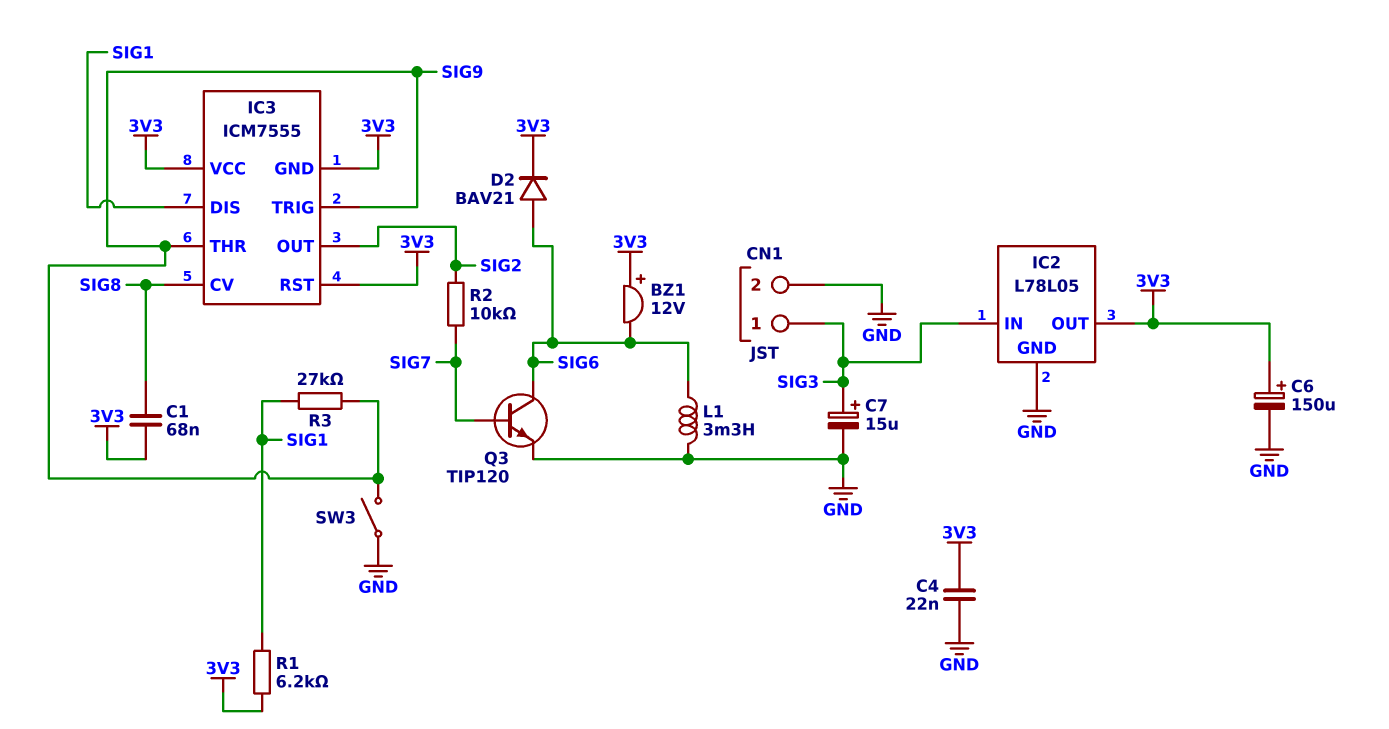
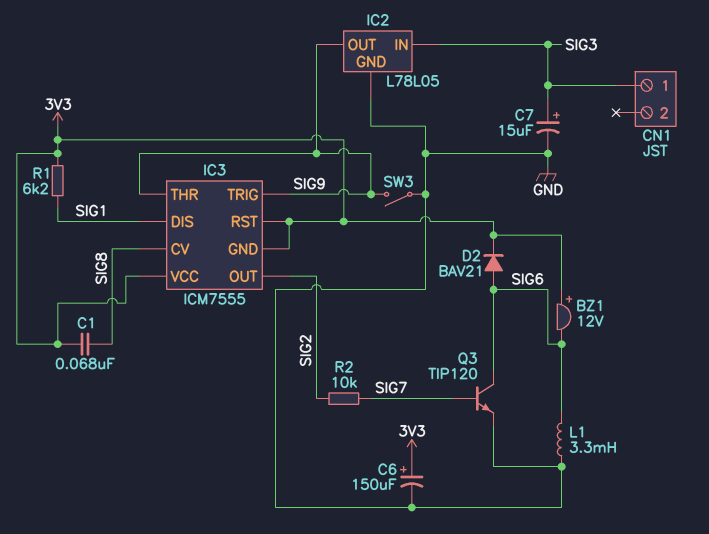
C4: 22nF (3V3, GND) -> none
CN1 pin 2: GND -> none
IC2 pin OUT: 3V3 -> SIG9
R3: 27k (SIG1, SIG9) -> none

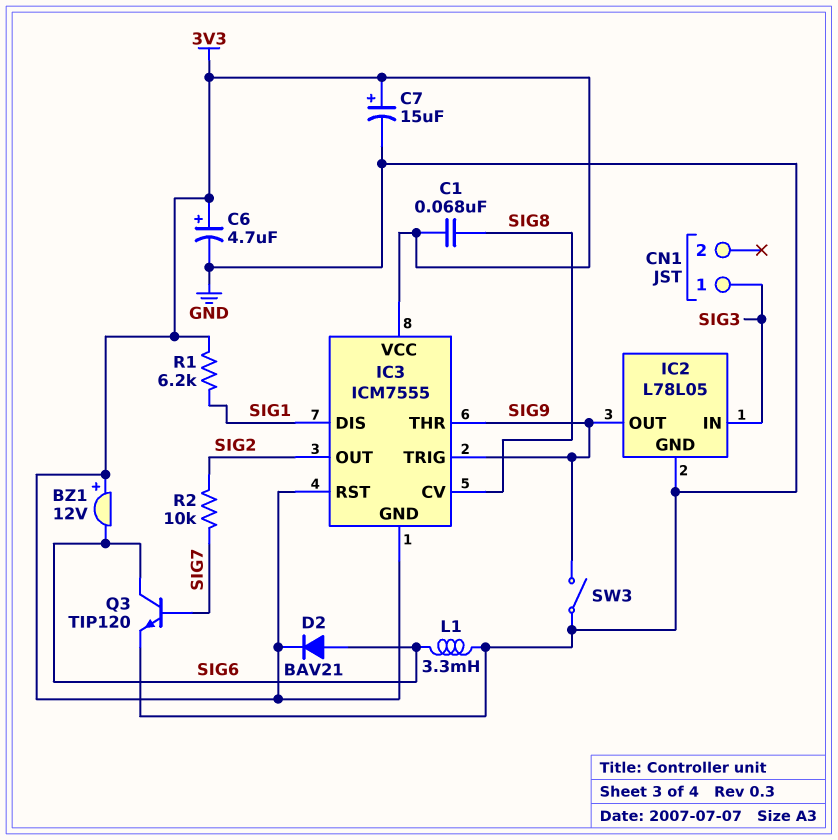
C6: 150uF (plus 3V3, minus GND) -> 4.7uF (plus 3V3, minus GND)
C7: 15uF (plus SIG3, minus GND) -> 15uF (plus 3V3, minus GND)

